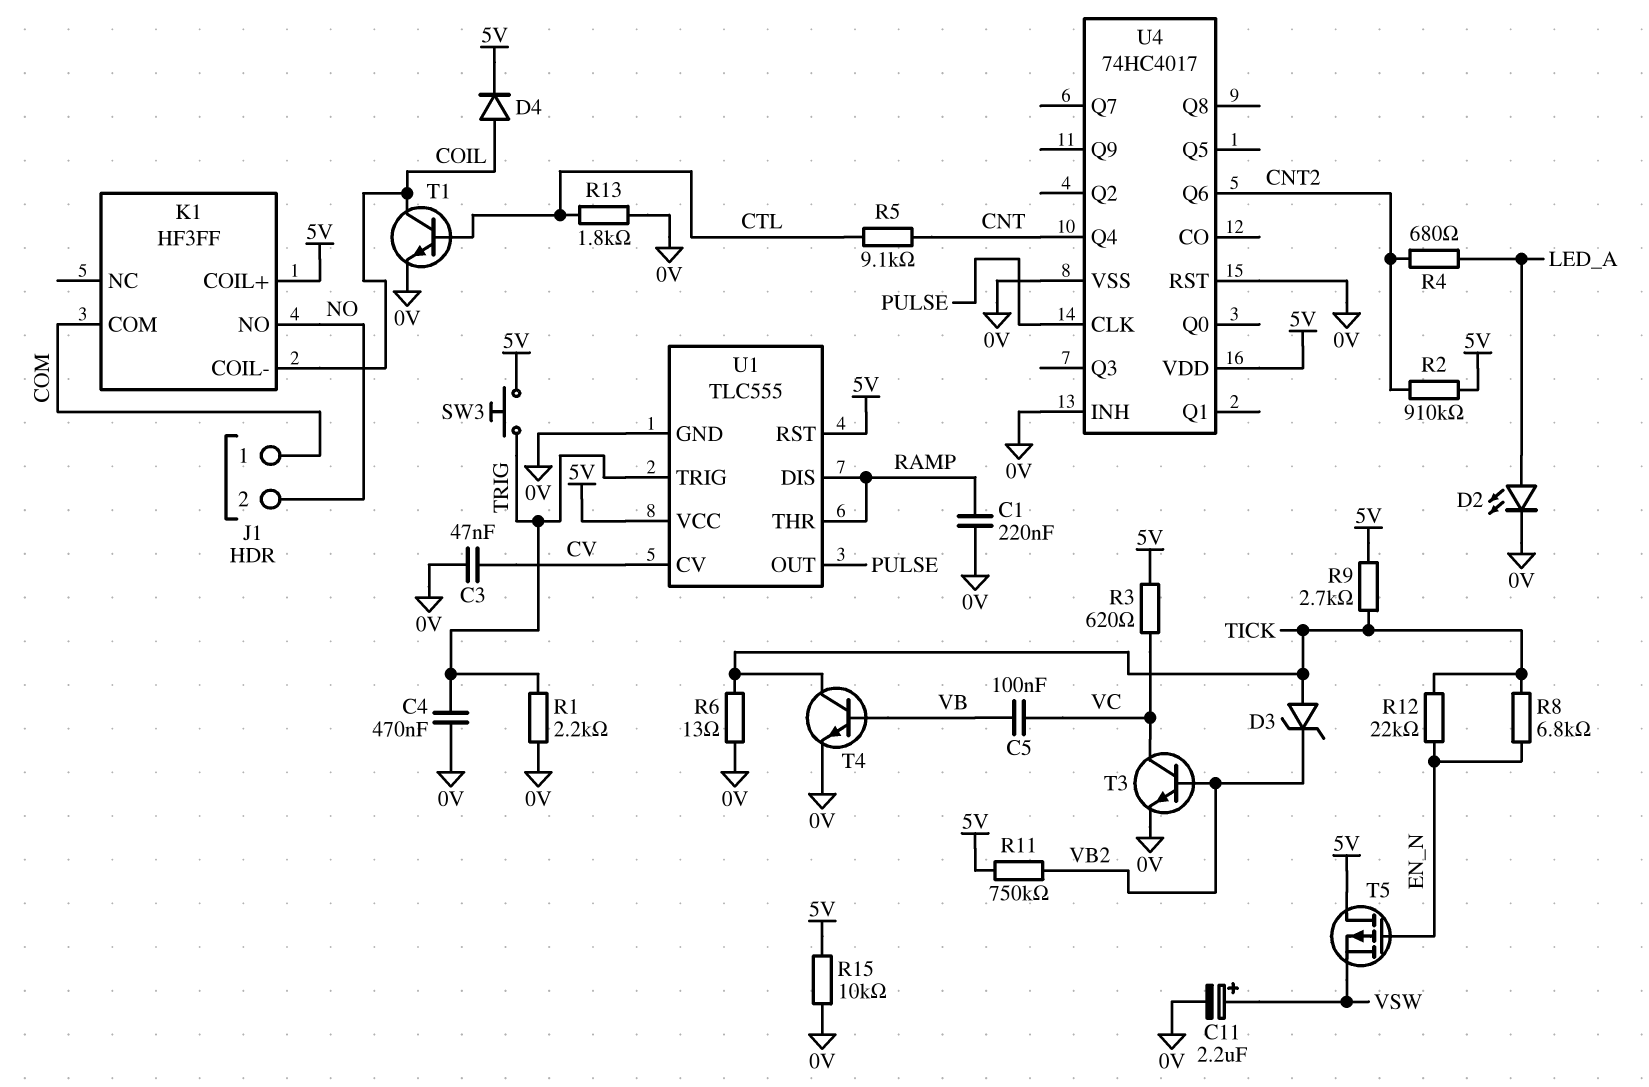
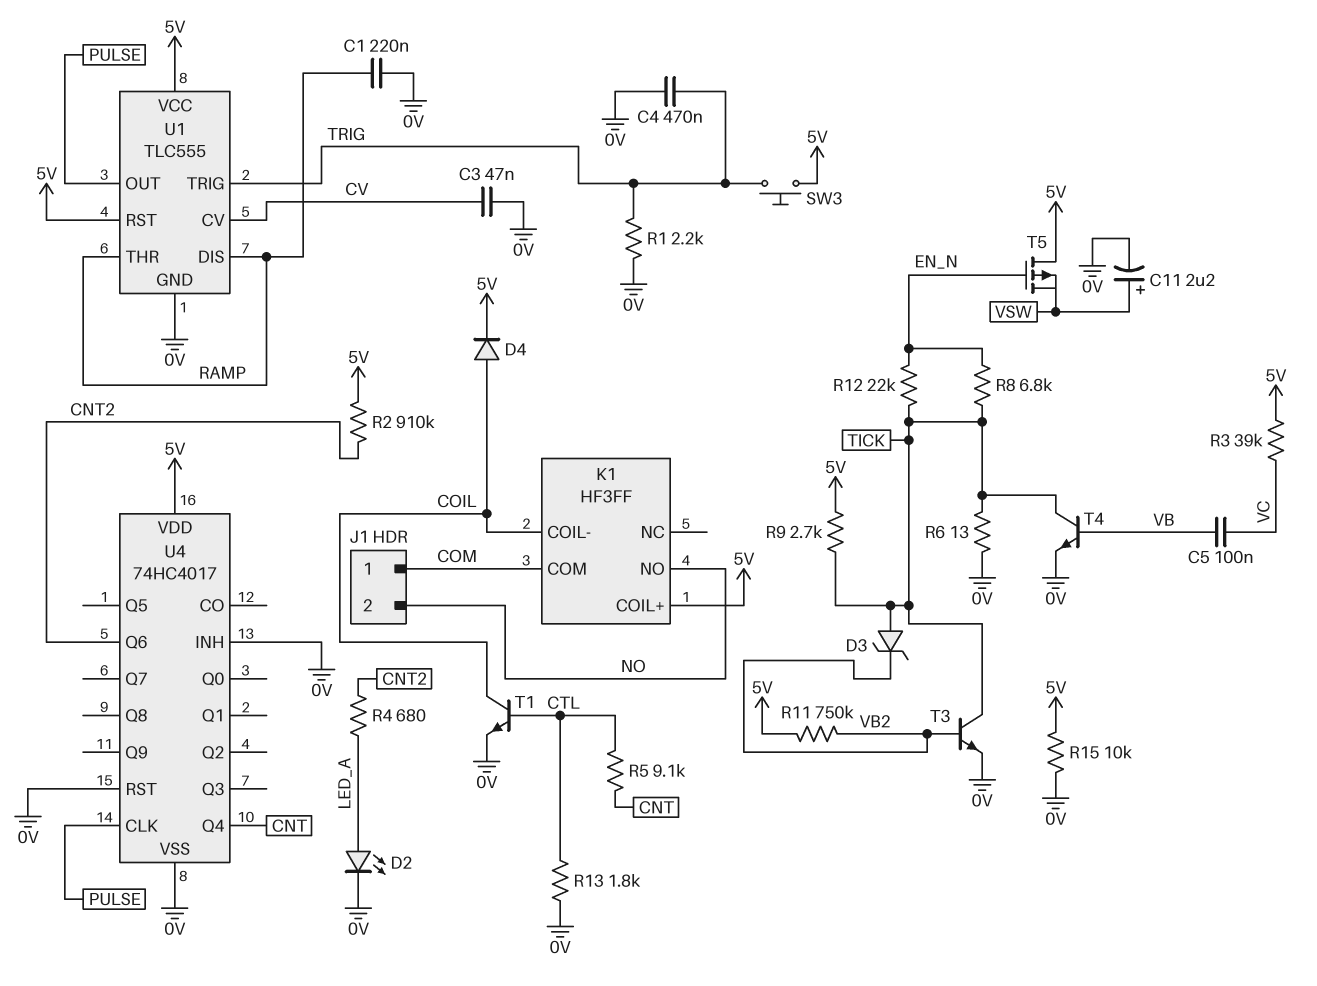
R3: 620 (5V, VC) -> 39k (5V, VC)
T3: NPN (B VB2, C VC, E 0V) -> NPN (B VB2, C TICK, E 0V)

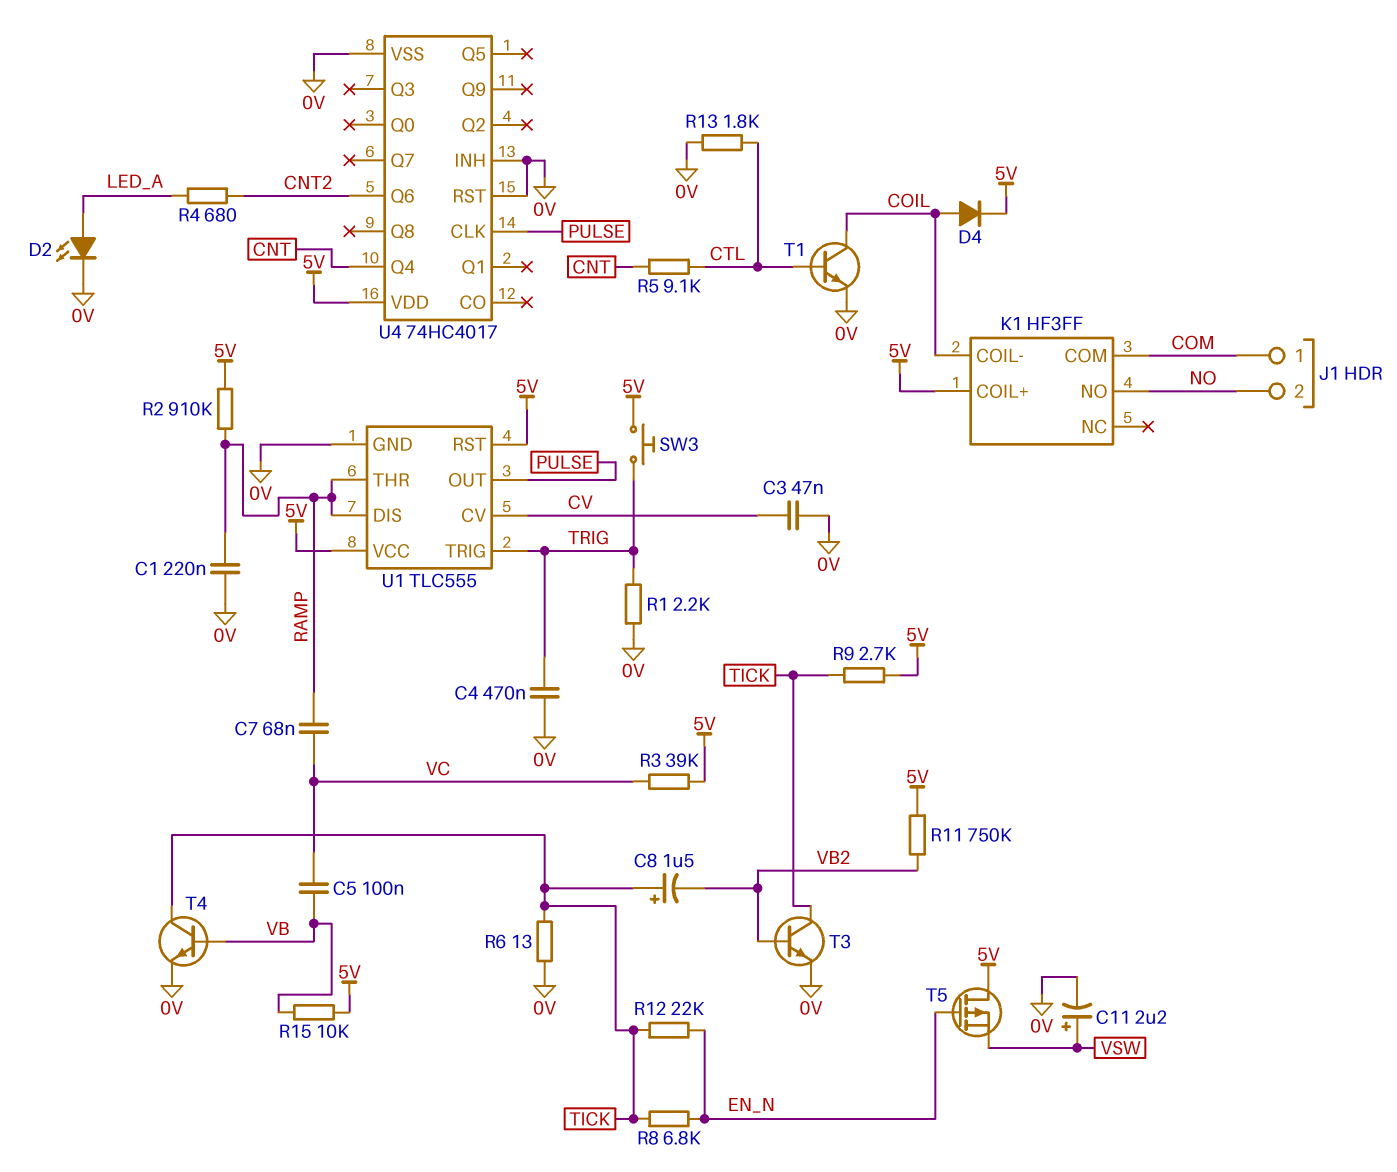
C7: none -> 68nF (RAMP, VC)
C8: none -> 1.5uF (plus TICK, minus VB2)
D3: zener (A TICK, K VB2) -> none
R2: 910k (5V, CNT2) -> 910k (5V, RAMP)
R15: 10k (0V, 5V) -> 10k (5V, VB)

